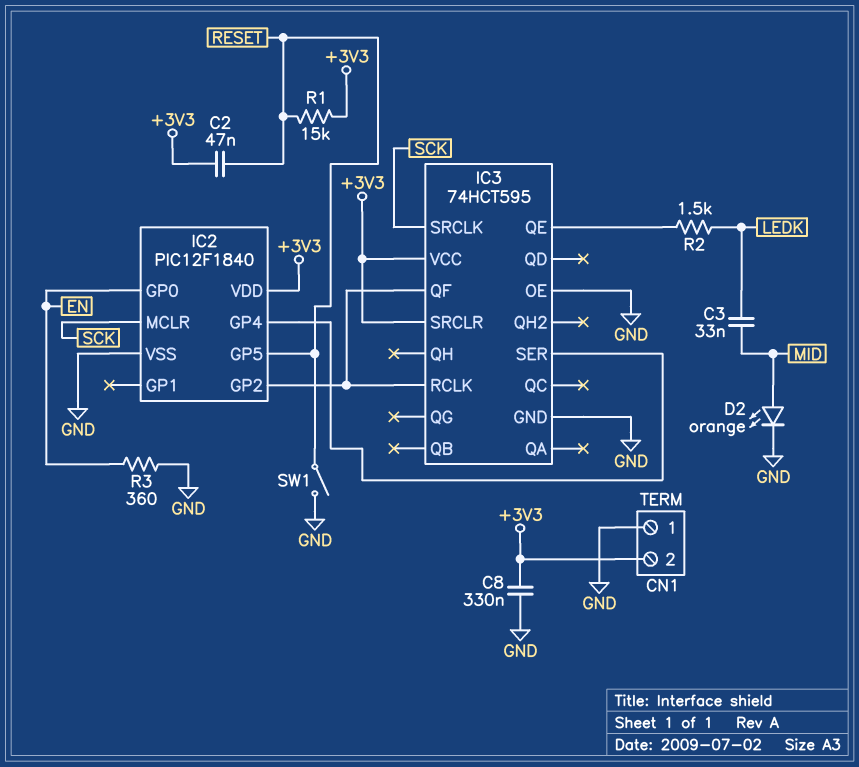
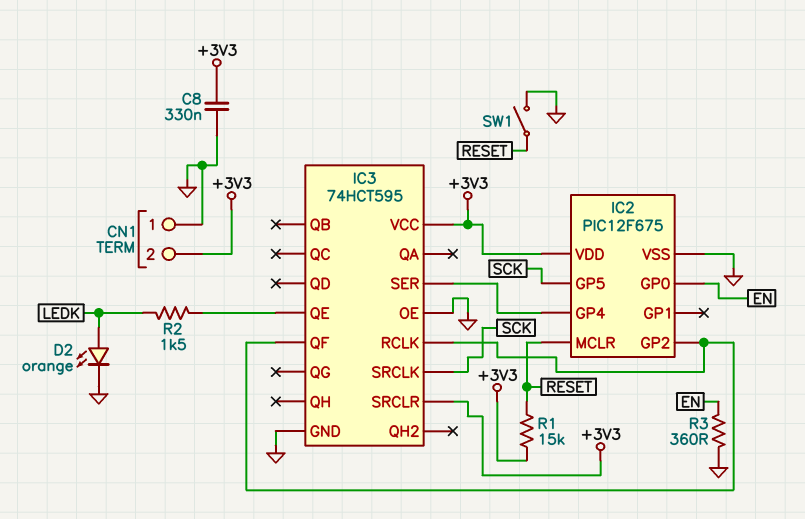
C2: 47nF (+3V3, RESET) -> none
C3: 33nF (LEDK, MID) -> none
D2: LED orange (A MID, K GND) -> LED orange (A LEDK, K GND)
IC2: PIC12F1840 -> PIC12F675
IC2 pin GP5: RESET -> SCK
IC2 pin MCLR: SCK -> RESET

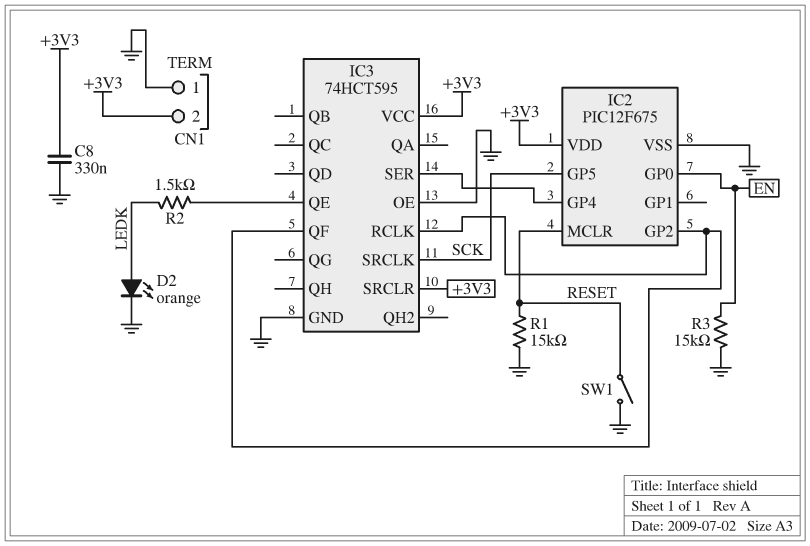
R1: 15k (+3V3, RESET) -> 15k (GND, RESET)
R3: 360 (EN, GND) -> 15k (EN, GND)

